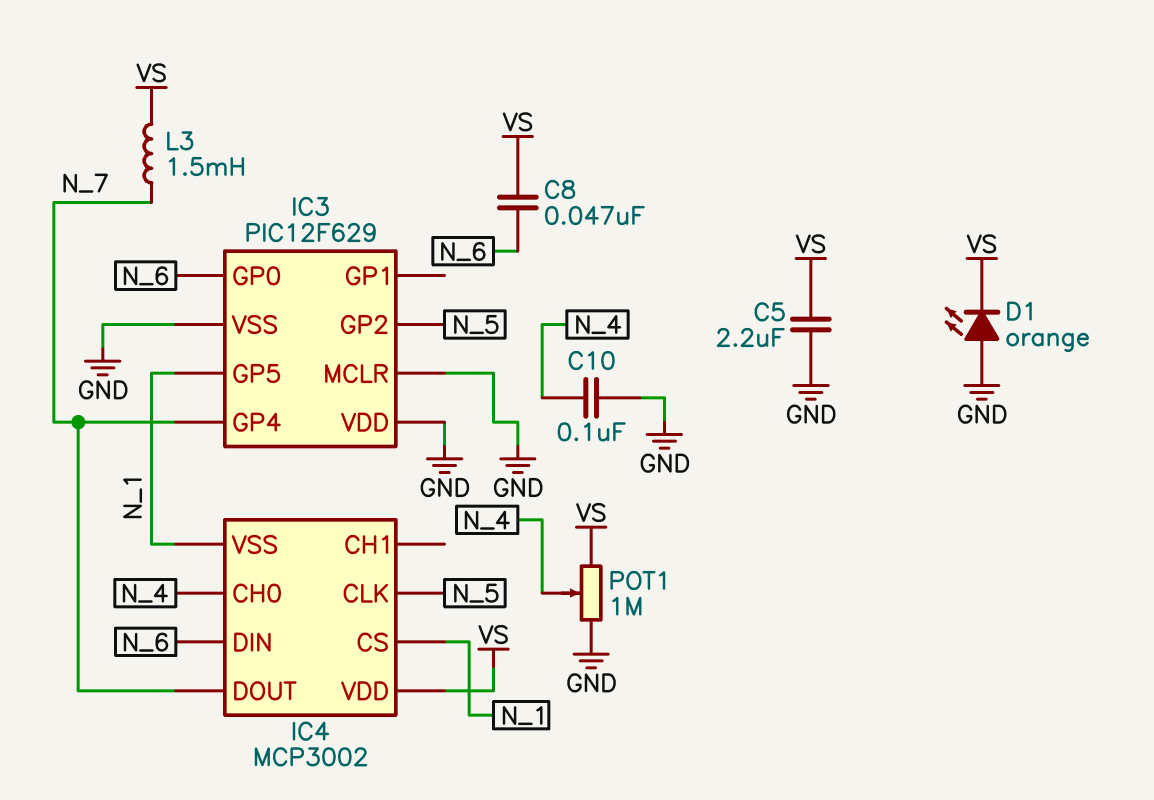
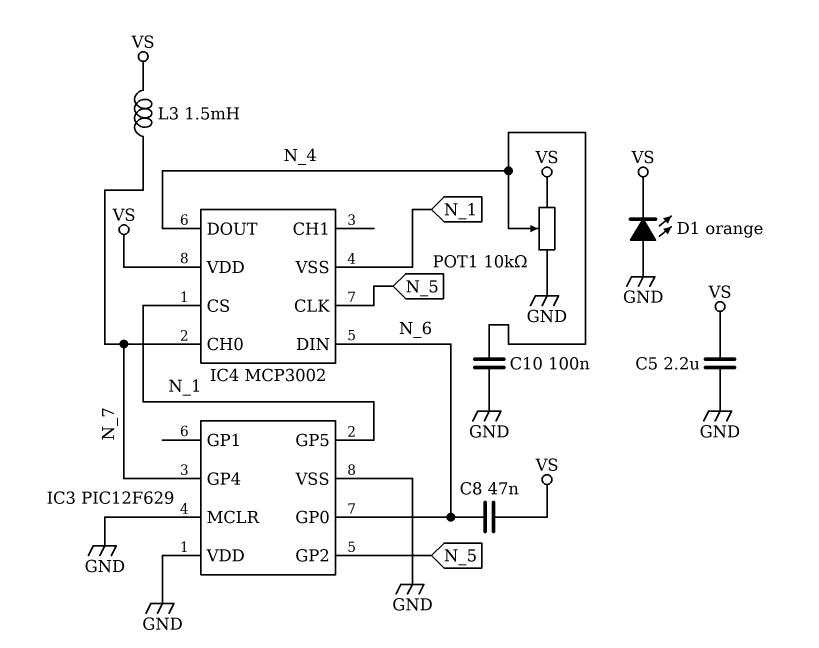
IC4 pin CH0: N_4 -> N_7
IC4 pin DOUT: N_7 -> N_4
POT1: 1M (GND, VS, wiper N_4) -> 10k (GND, VS, wiper N_4)

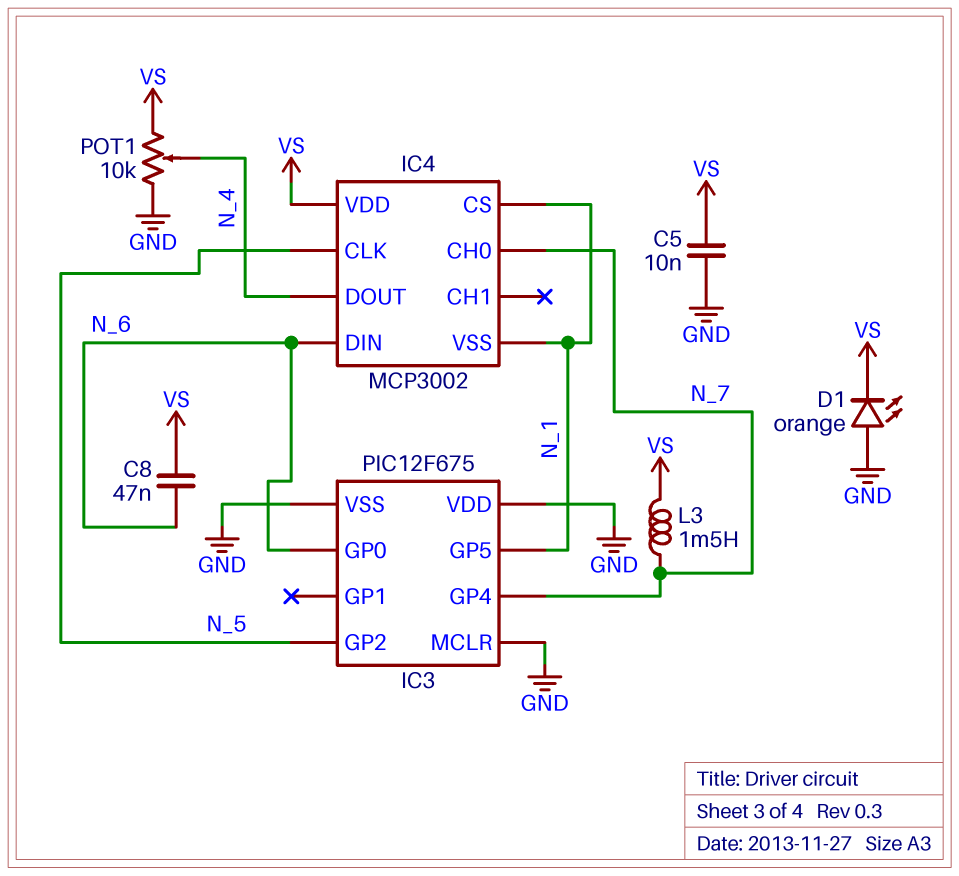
C5: 2.2uF (GND, VS) -> 10nF (GND, VS)
C10: 100nF (GND, N_4) -> none
IC3: PIC12F629 -> PIC12F675

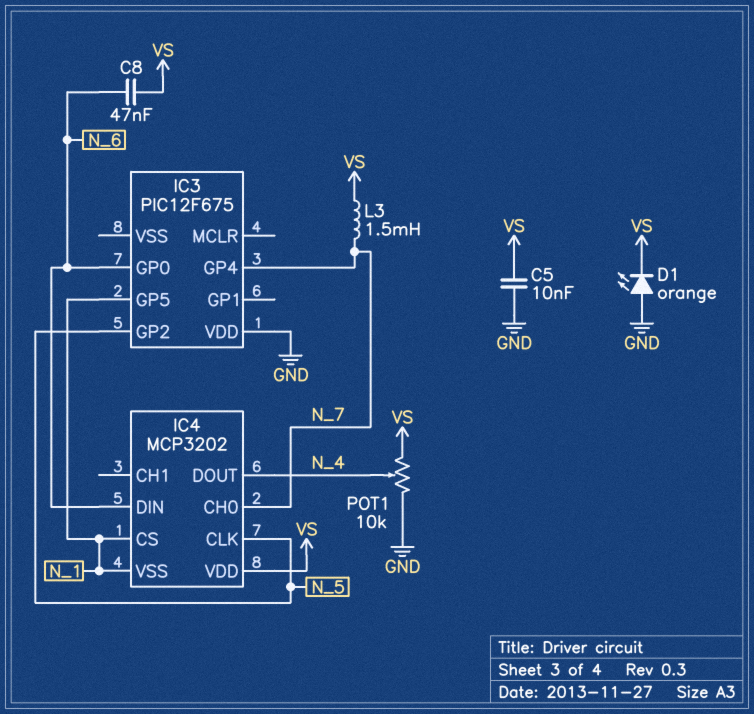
IC3 pin MCLR: GND -> none
IC3 pin VSS: GND -> none
IC4: MCP3002 -> MCP3202

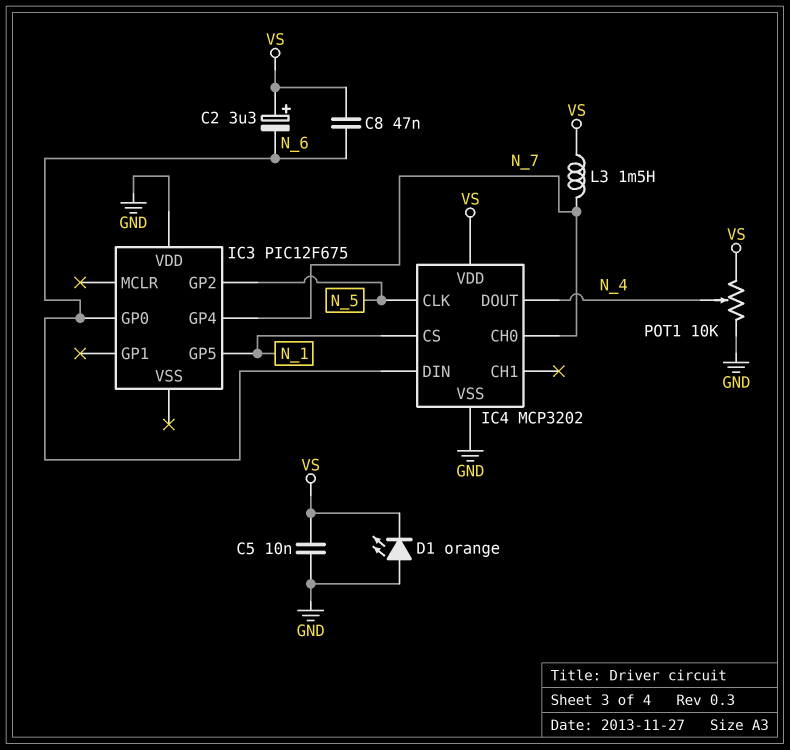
C2: none -> 3.3uF (plus VS, minus N_6)
IC4 pin VSS: N_1 -> GND

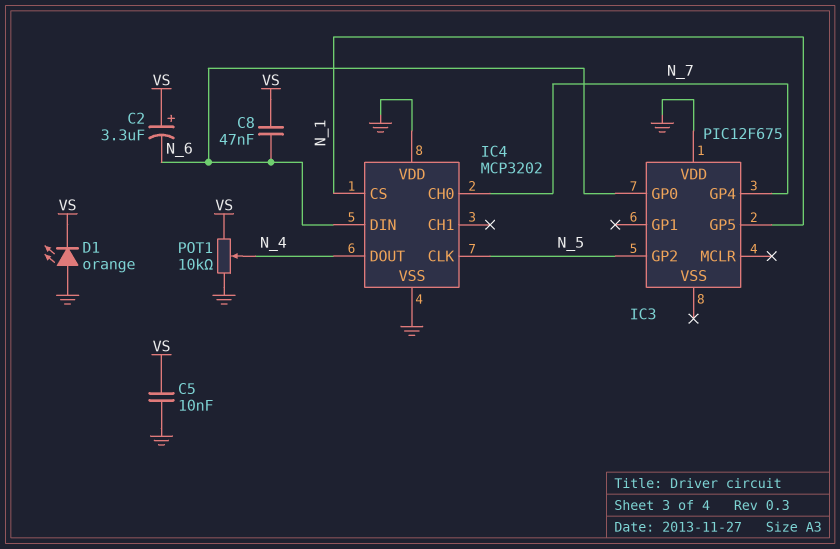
IC4 pin VDD: VS -> GND
L3: 1.5mH (N_7, VS) -> none

